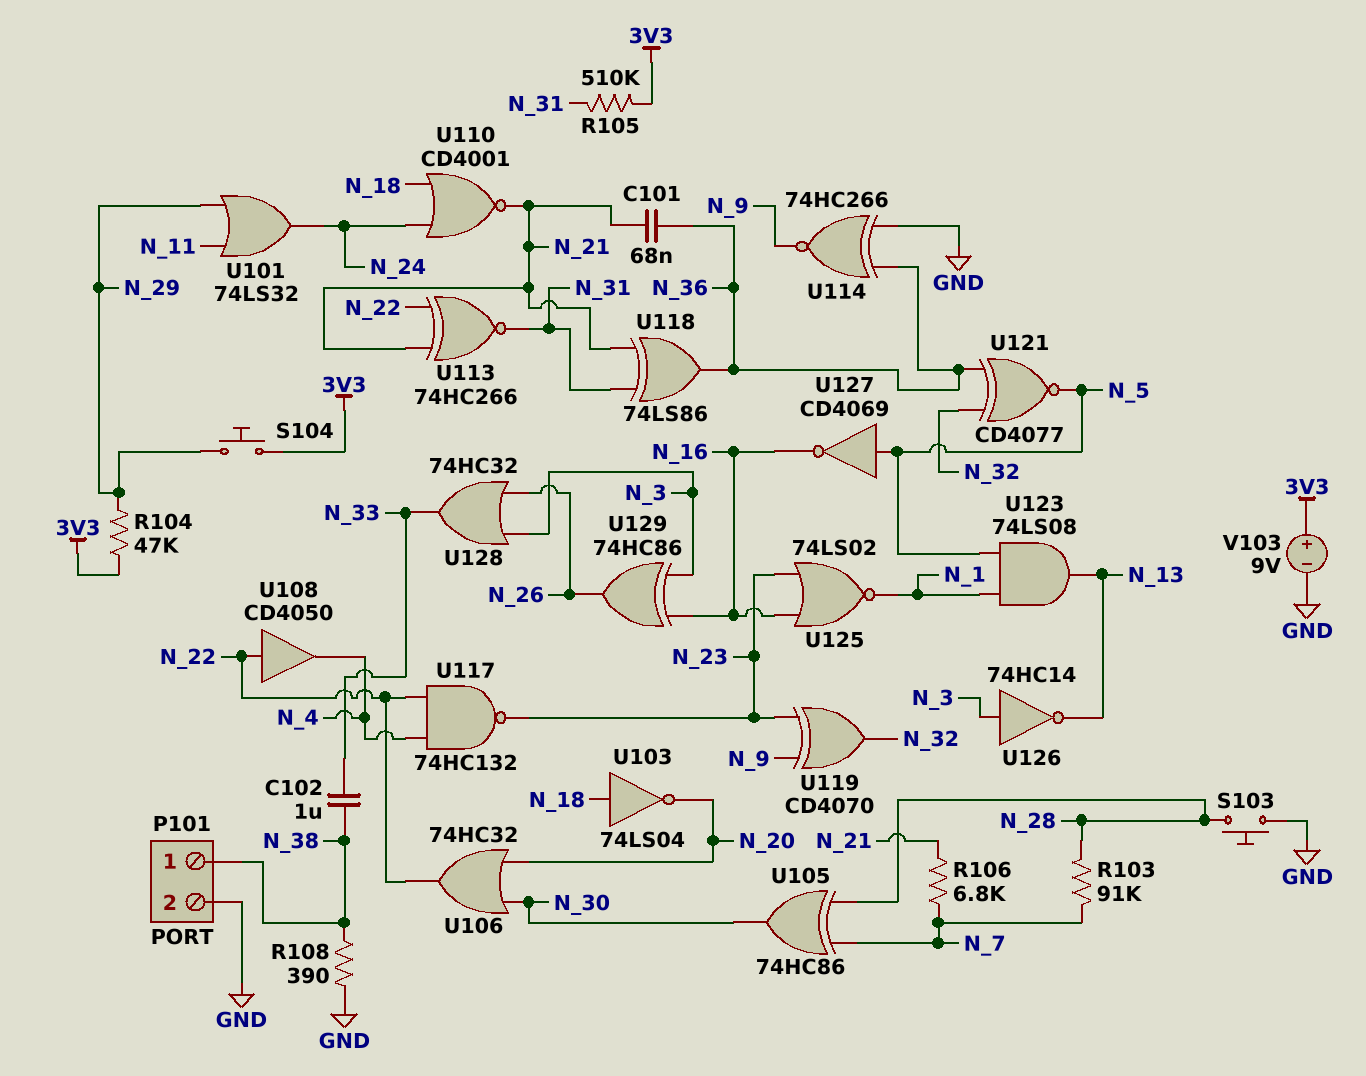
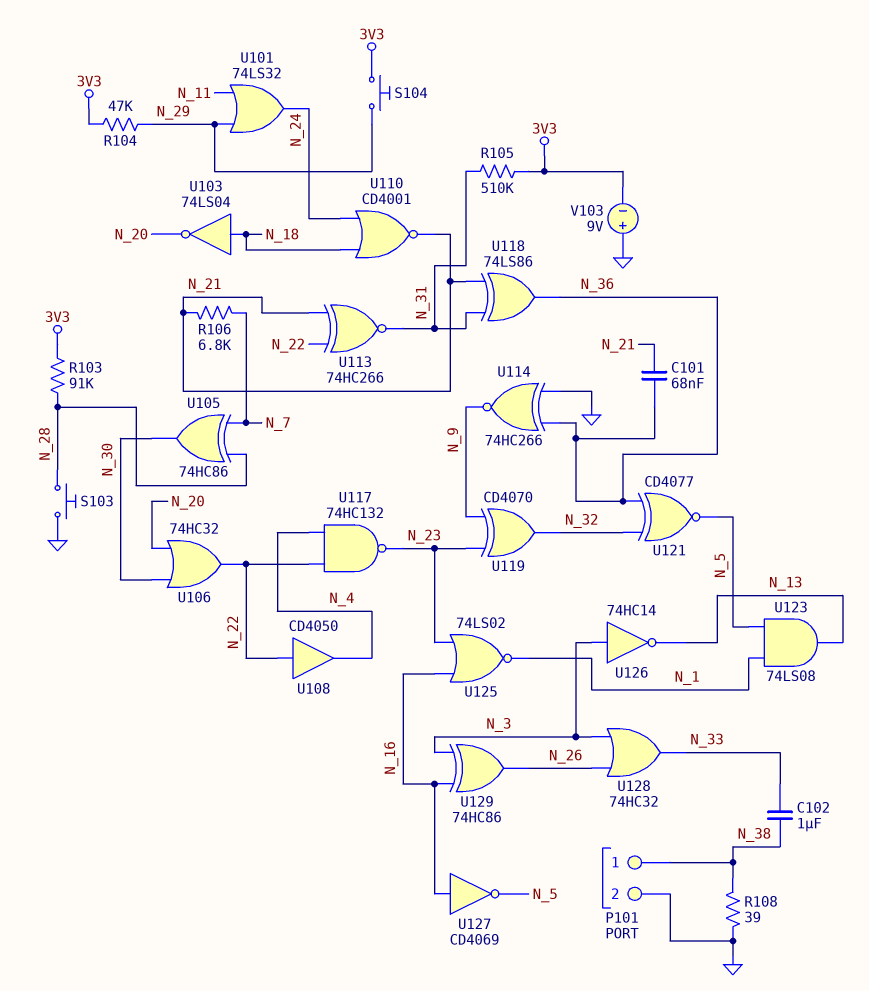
R103: 91k (N_7, N_28) -> 91k (3V3, N_28)
R108: 390 (GND, N_38) -> 39 (GND, N_38)
U127: NOT CD4069 (in N_5, out N_16) -> NOT CD4069 (in N_16, out N_5)
V103: 9V (plus 3V3, minus GND) -> 9V (plus GND, minus 3V3)

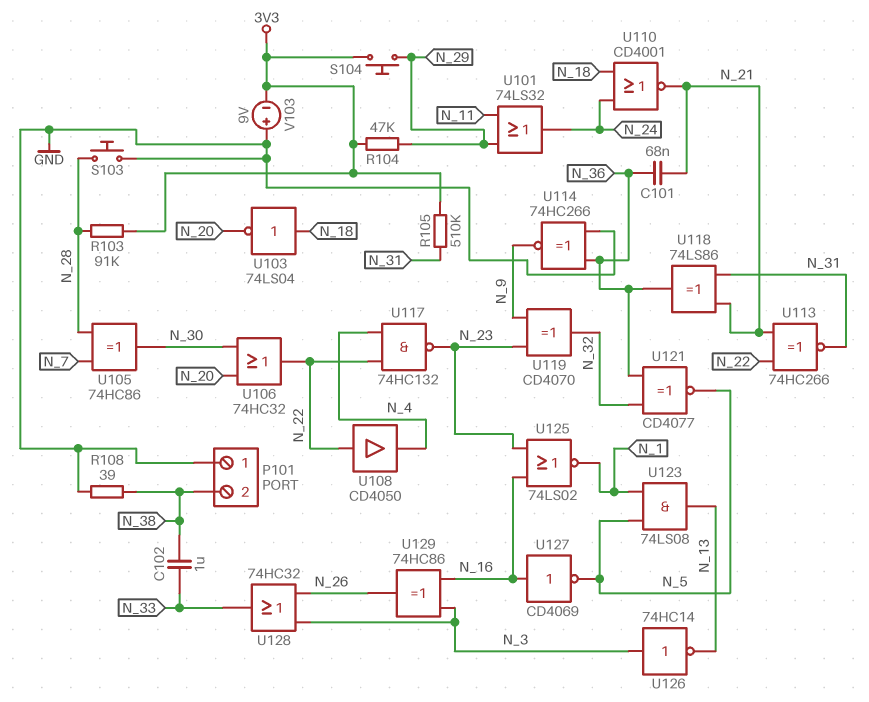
P101 pin 1: N_38 -> GND
P101 pin 2: GND -> N_38
R106: 6.8k (N_7, N_21) -> none

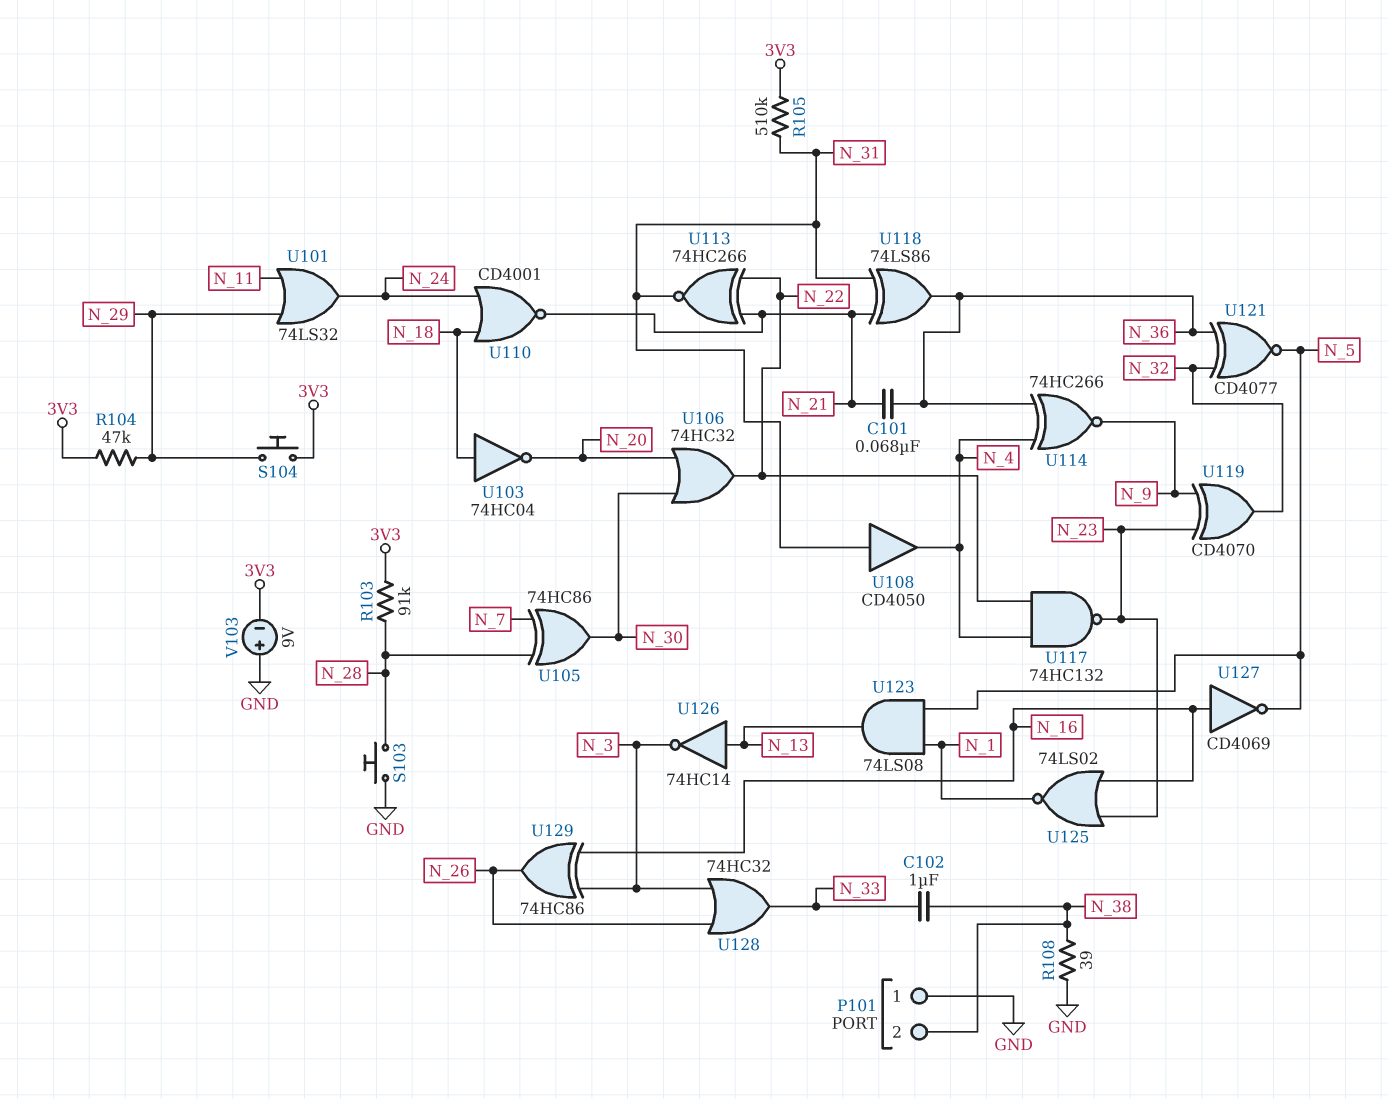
U103: NOT 74LS04 (in N_18, out N_20) -> NOT 74HC04 (in N_18, out N_20)
U108: buffer CD4050 (in N_22, out N_4) -> buffer CD4050 (in N_31, out N_4)
U114: XNOR 74HC266 (in GND, in N_36, out N_9) -> XNOR 74HC266 (in N_4, in N_36, out N_9)
U126: NOT 74HC14 (in N_3, out N_13) -> NOT 74HC14 (in N_13, out N_3)

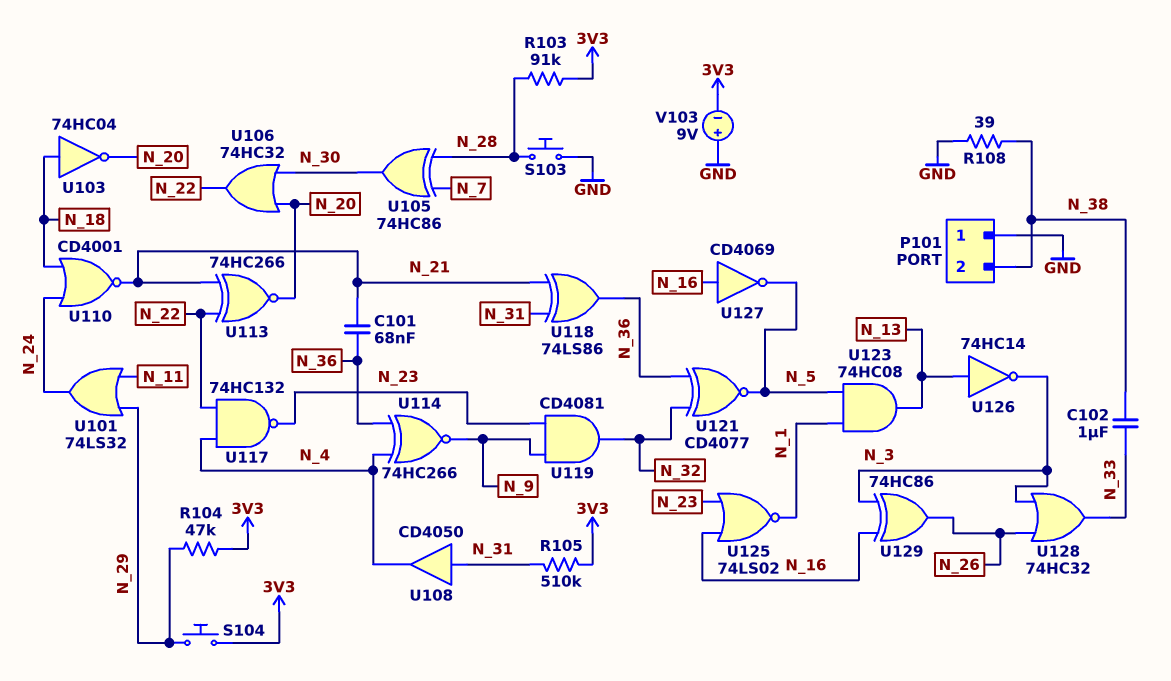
U113: XNOR 74HC266 (in N_21, in N_22, out N_31) -> XNOR 74HC266 (in N_21, in N_22, out N_20)
U119: XOR CD4070 (in N_9, in N_23, out N_32) -> AND CD4081 (in N_9, in N_23, out N_32)
U123: AND 74LS08 (in N_1, in N_5, out N_13) -> AND 74HC08 (in N_1, in N_5, out N_13)

